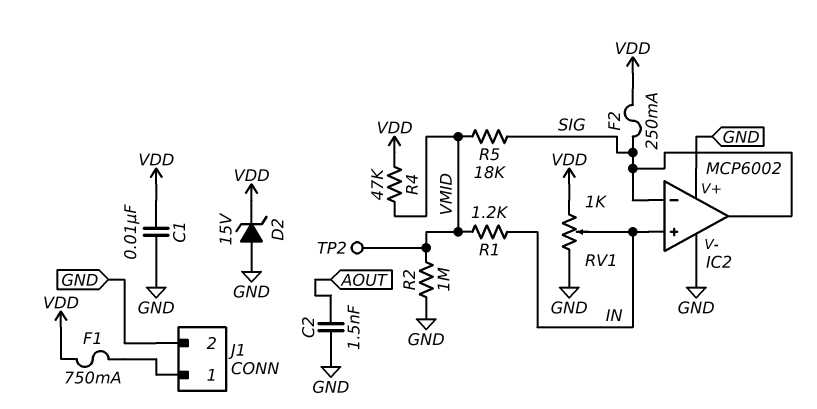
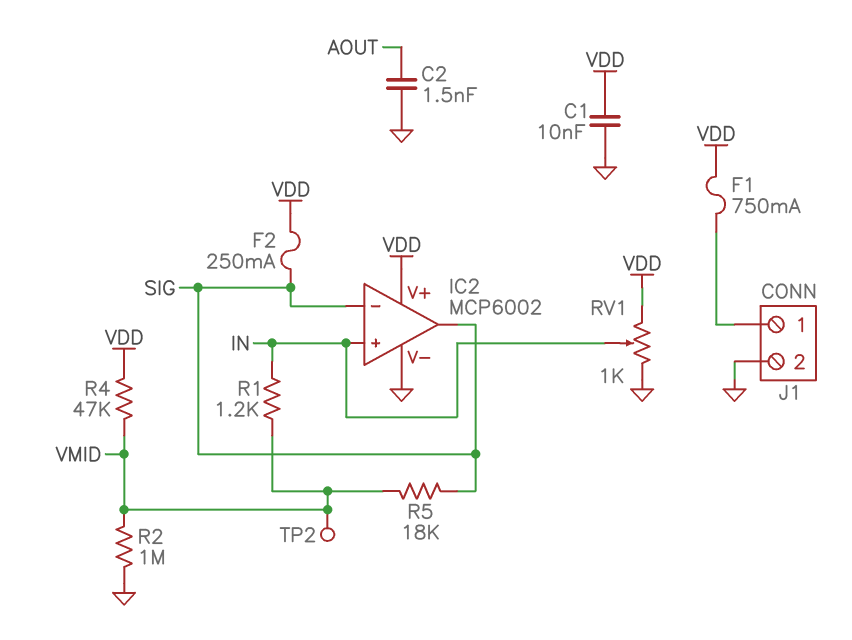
D2: zener 15V (A GND, K VDD) -> none
IC2 pin V+: GND -> VDD

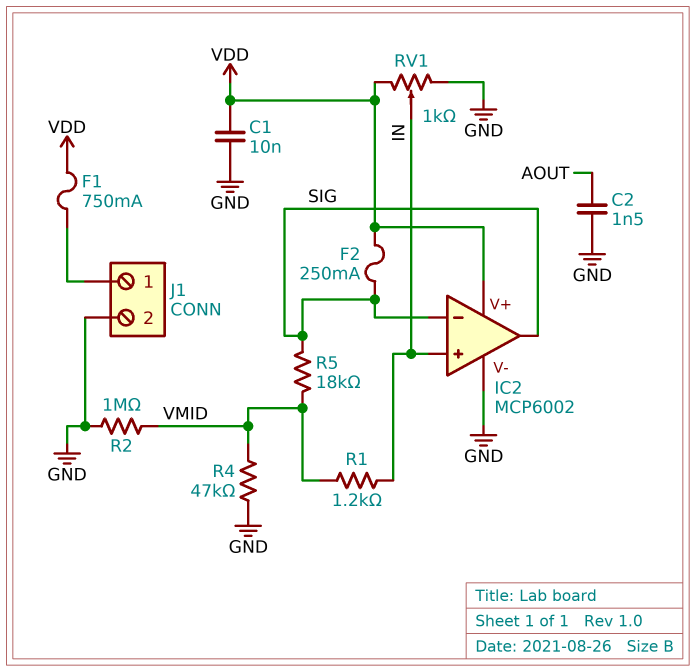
R4: 47k (VDD, VMID) -> 47k (GND, VMID)
TP2: test point (VMID) -> none

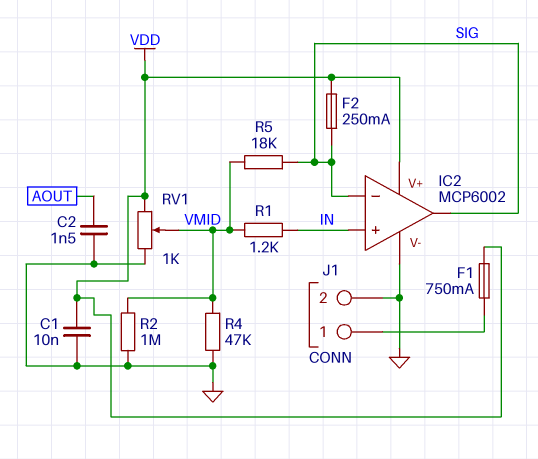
RV1: 1k (GND, VDD, wiper IN) -> 1k (GND, VDD, wiper VMID)

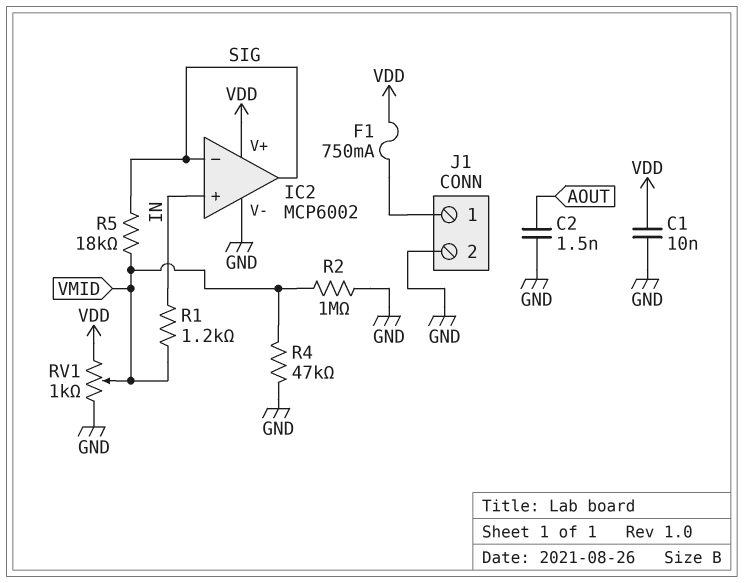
F2: 250mA (SIG, VDD) -> none

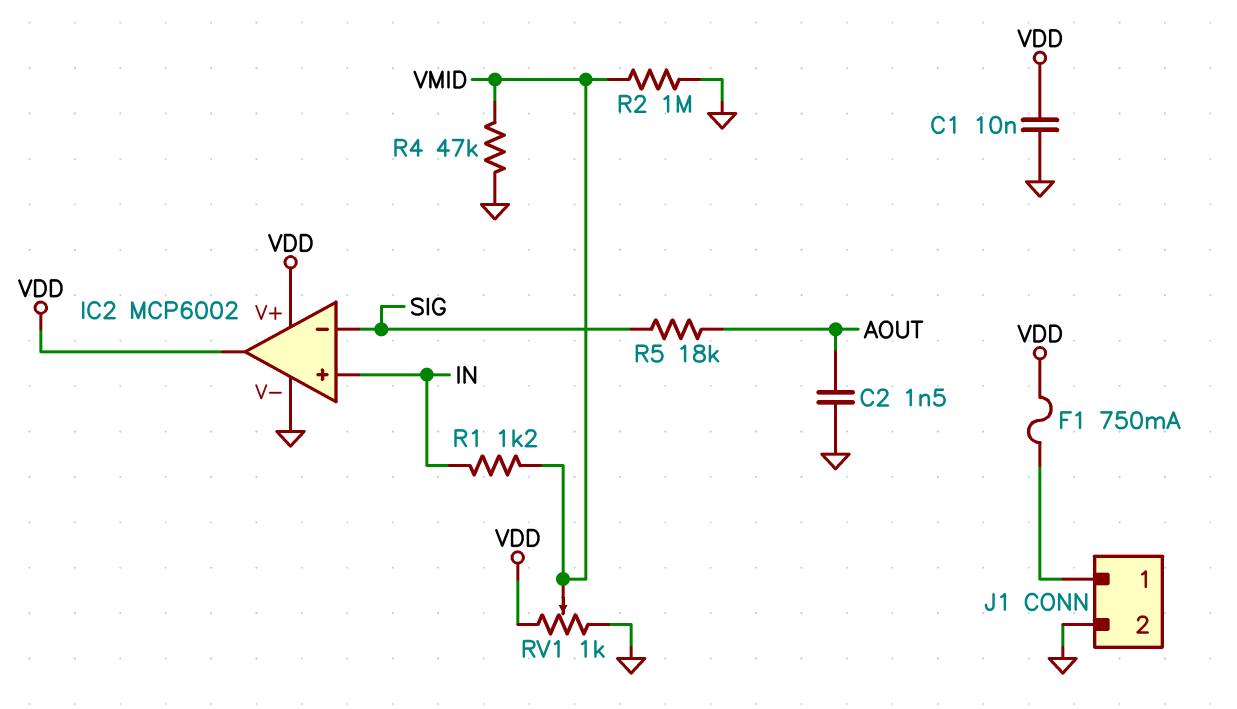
IC2 pin out: SIG -> VDD
R5: 18k (SIG, VMID) -> 18k (AOUT, SIG)

